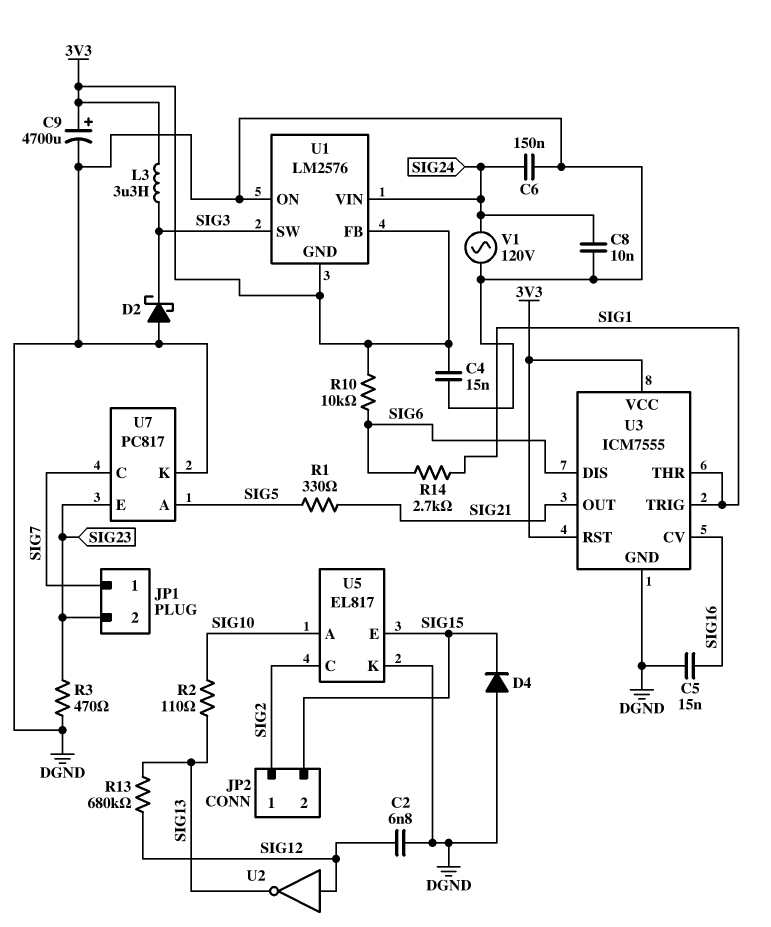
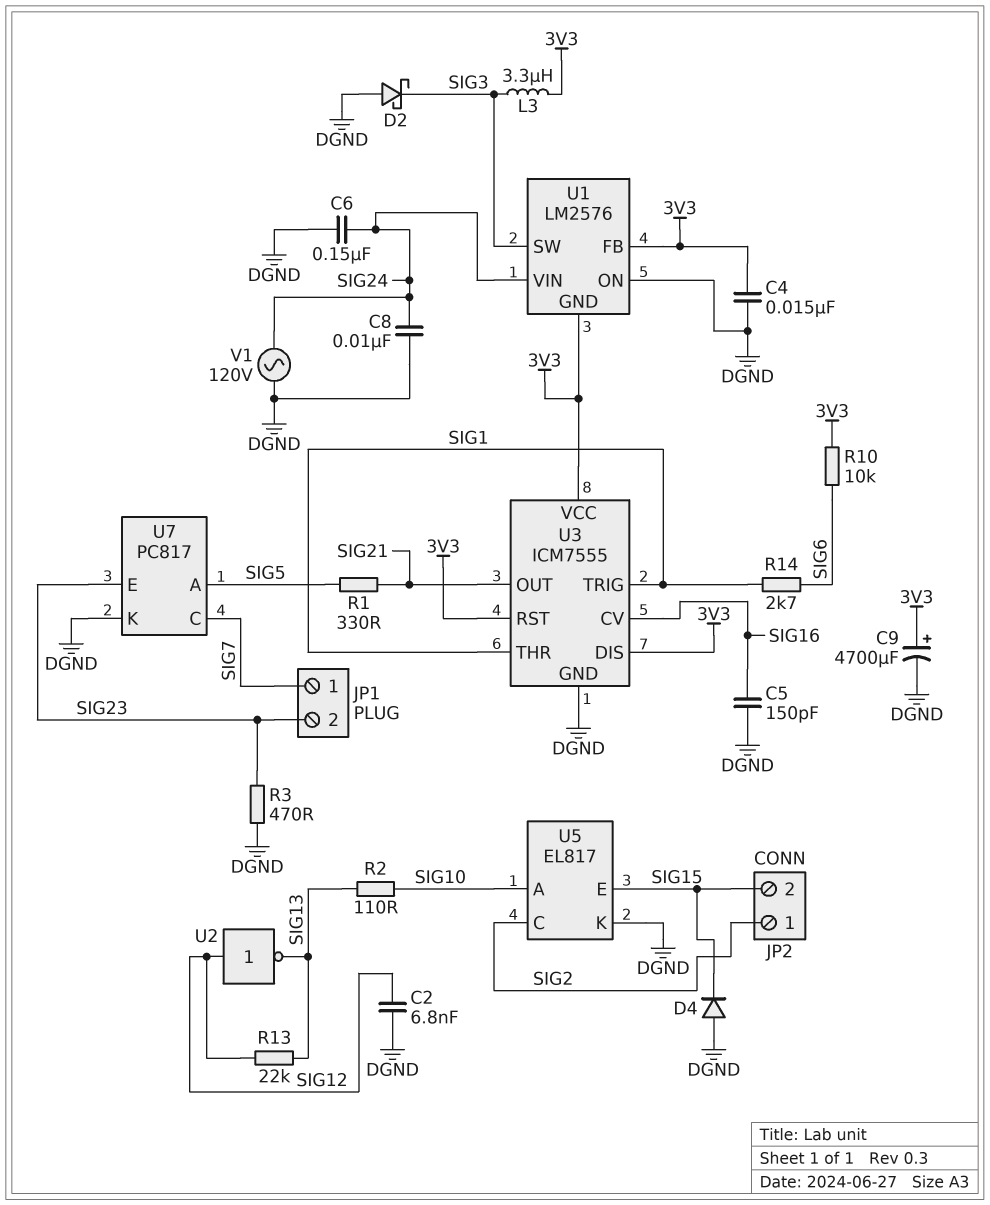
C5: 15nF (DGND, SIG16) -> 150pF (DGND, SIG16)
R13: 680k (SIG12, SIG13) -> 22k (SIG12, SIG13)
U3 pin DIS: SIG6 -> 3V3

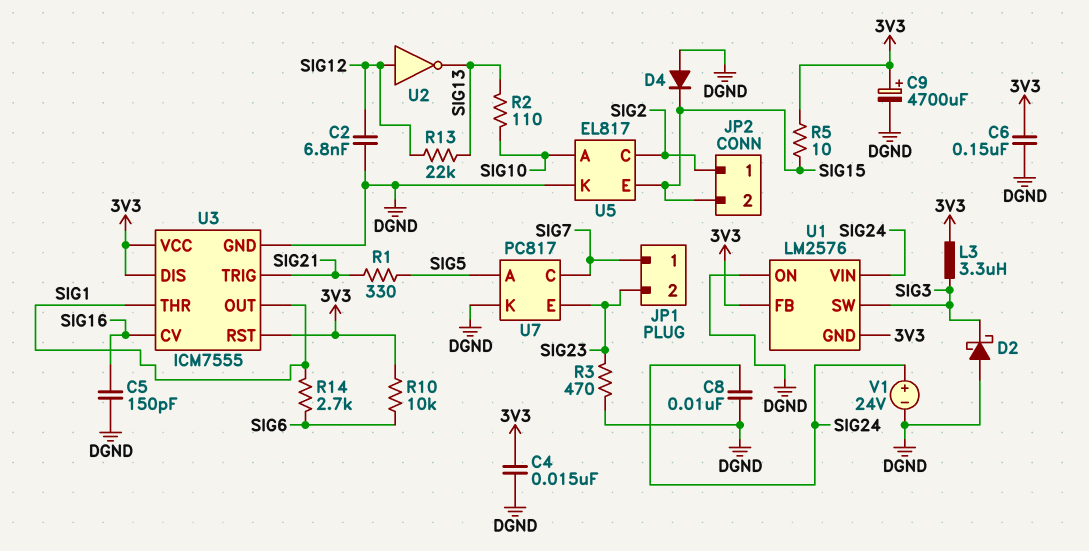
C6: 150nF (DGND, SIG24) -> 150nF (3V3, DGND)
R5: none -> 10 (3V3, SIG15)
U3 pin OUT: SIG21 -> SIG1
U3 pin TRIG: SIG1 -> SIG21
V1: AC 120V (DGND, SIG24) -> 24V (plus SIG24, minus DGND)

